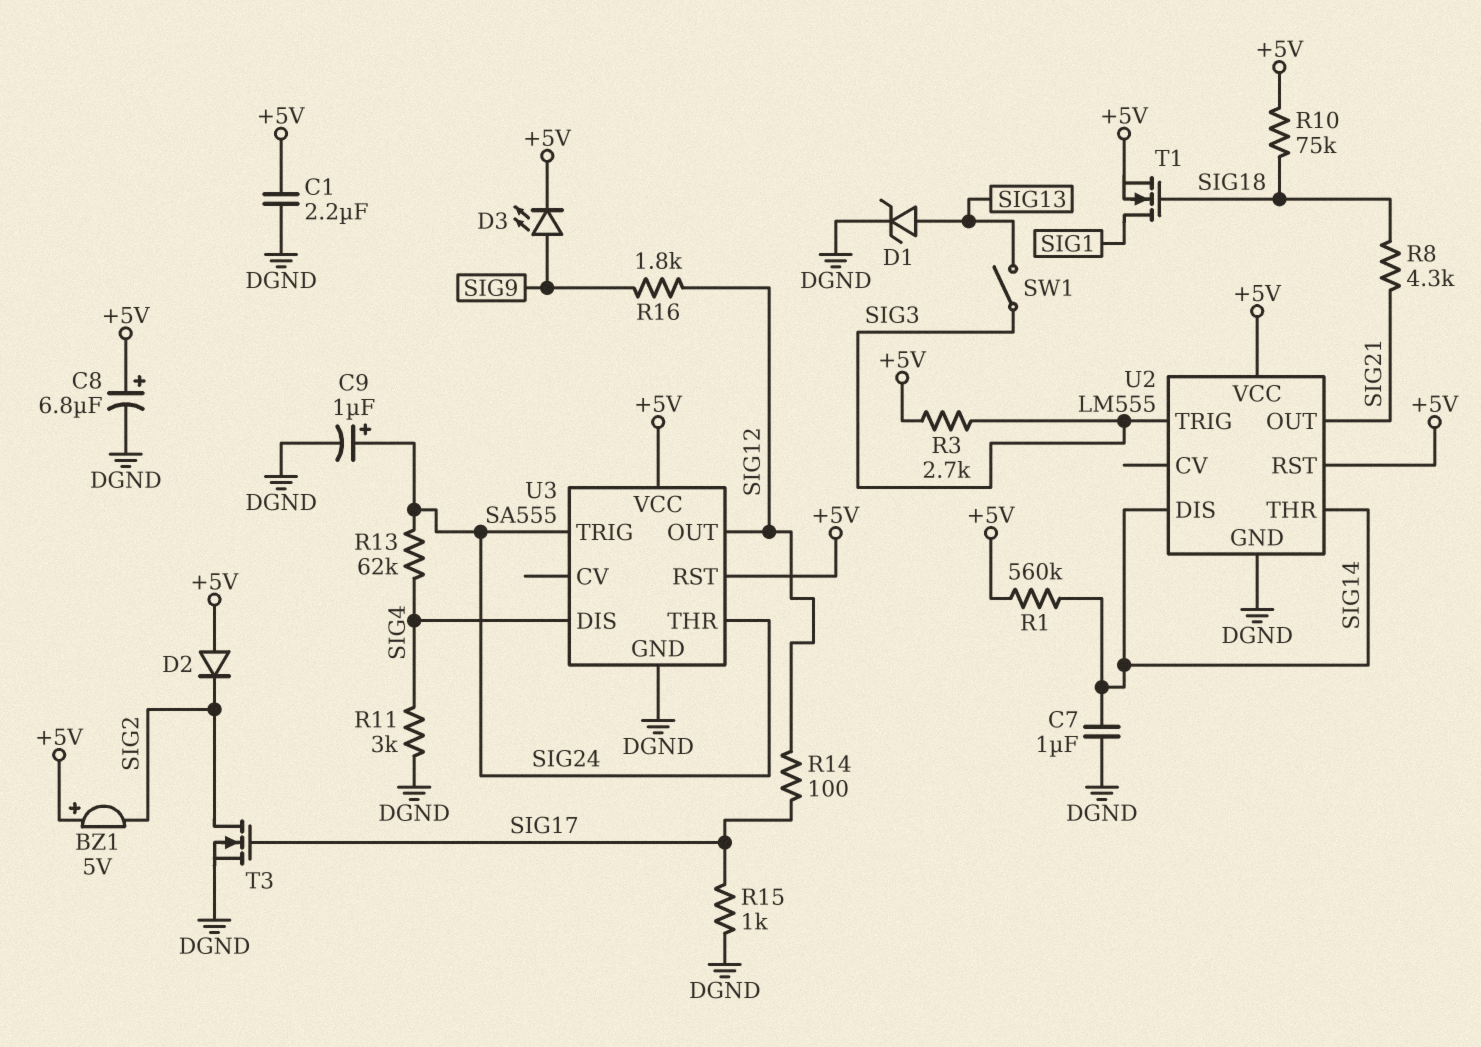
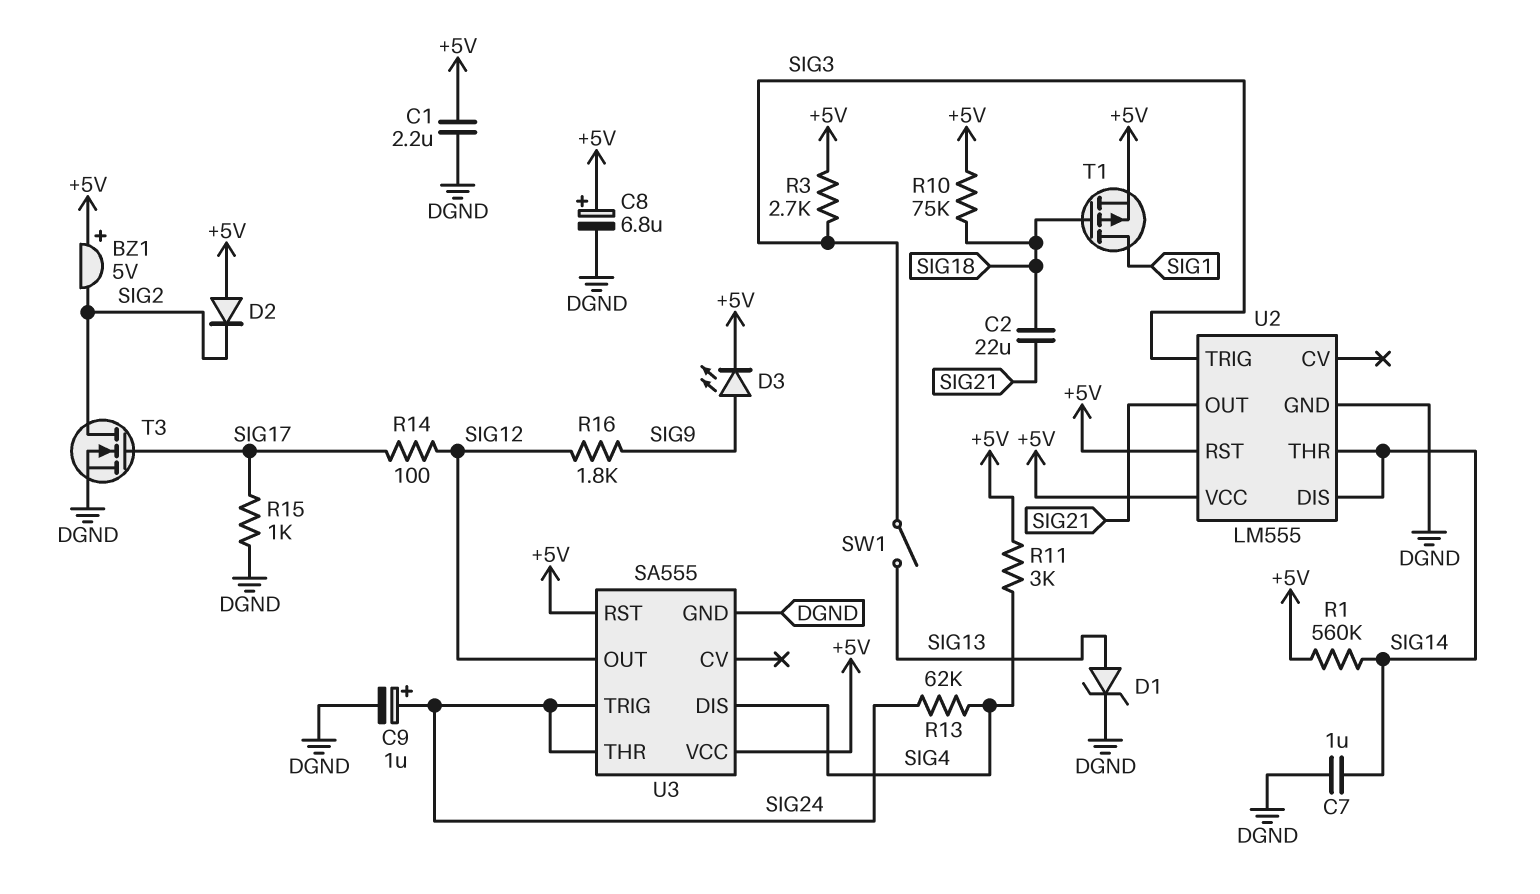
C2: none -> 22uF (SIG18, SIG21)
R8: 4.3k (SIG18, SIG21) -> none
R11: 3k (DGND, SIG4) -> 3k (+5V, SIG4)
T1: NMOS (G SIG18, D SIG1, S +5V) -> PMOS (G SIG18, D SIG1, S +5V)

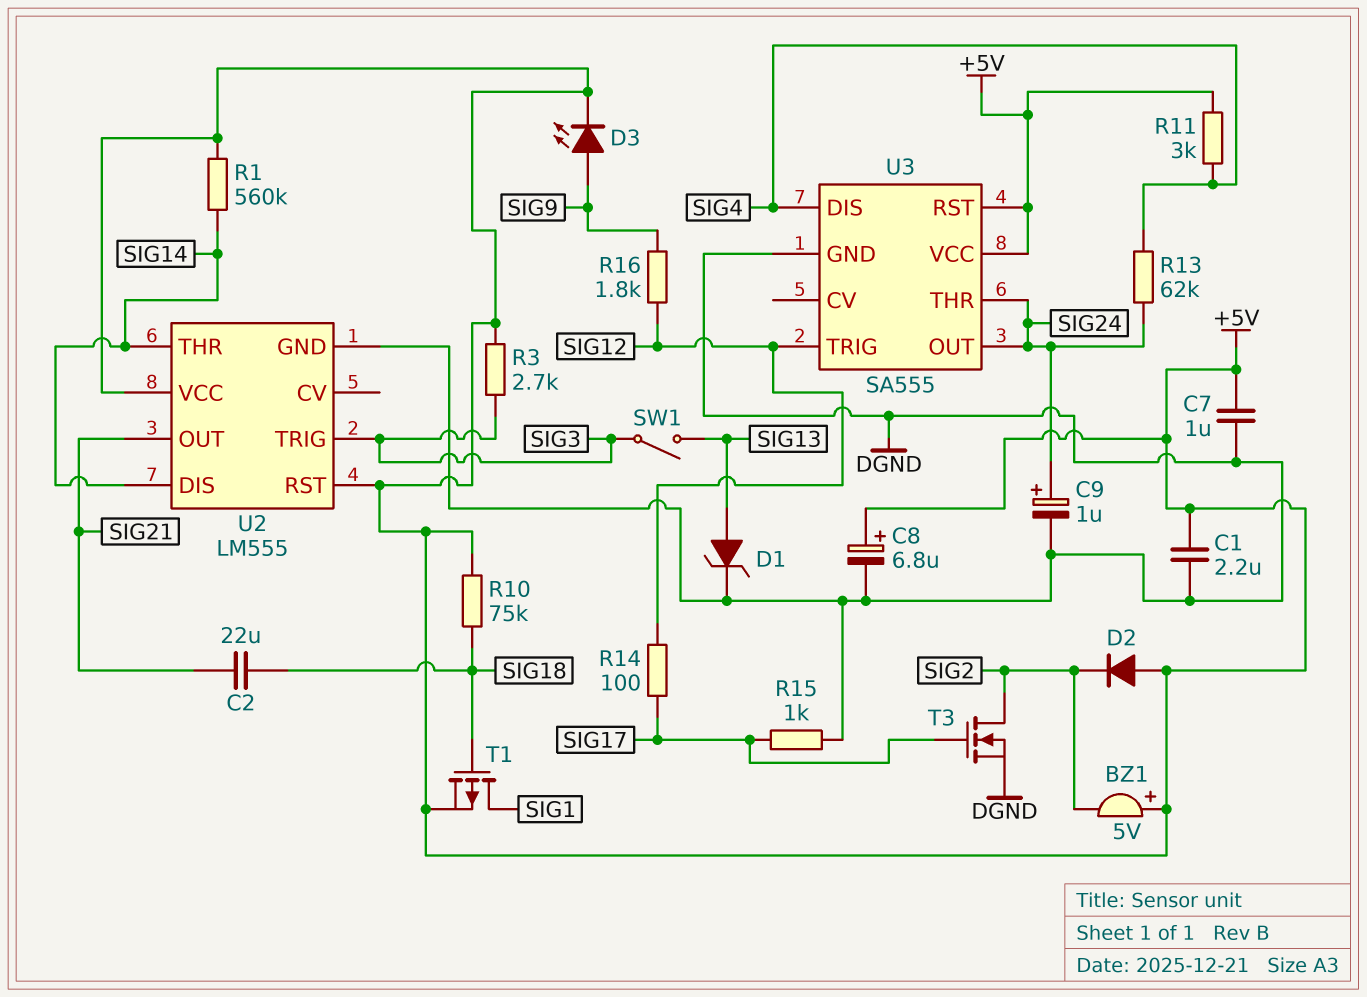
C7: 1uF (DGND, SIG14) -> 1uF (+5V, DGND)
U3 pin OUT: SIG12 -> SIG24
U3 pin TRIG: SIG24 -> SIG12

